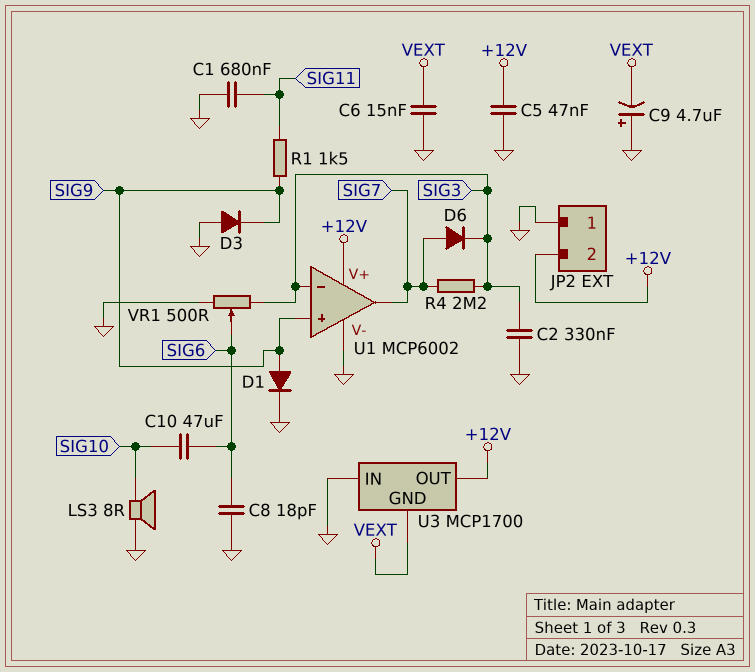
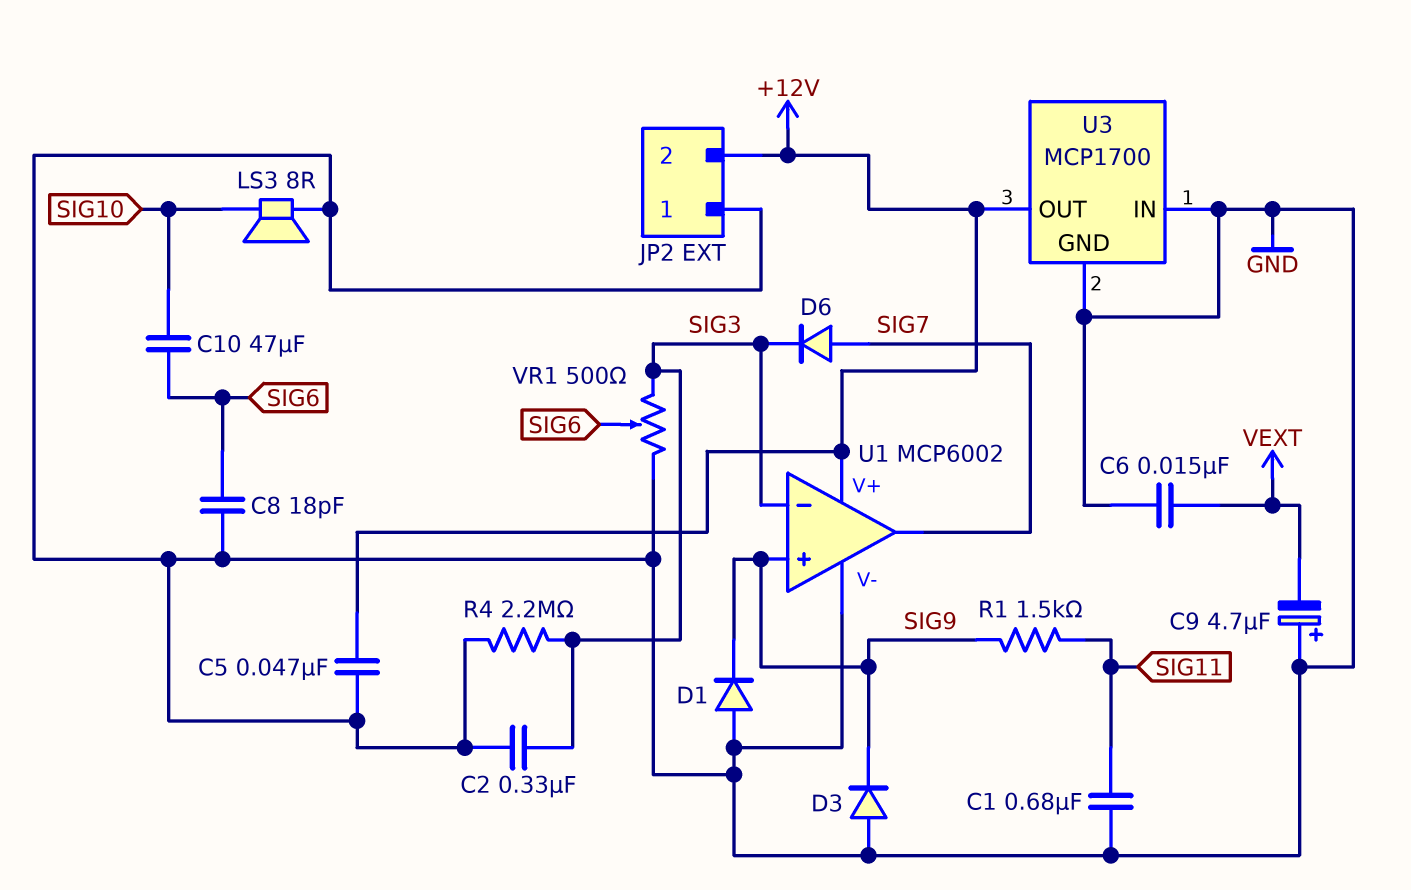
D1: diode (A SIG9, K GND) -> diode (A GND, K SIG9)
R4: 2.2M (SIG3, SIG7) -> 2.2M (GND, SIG3)
U3 pin GND: VEXT -> GND

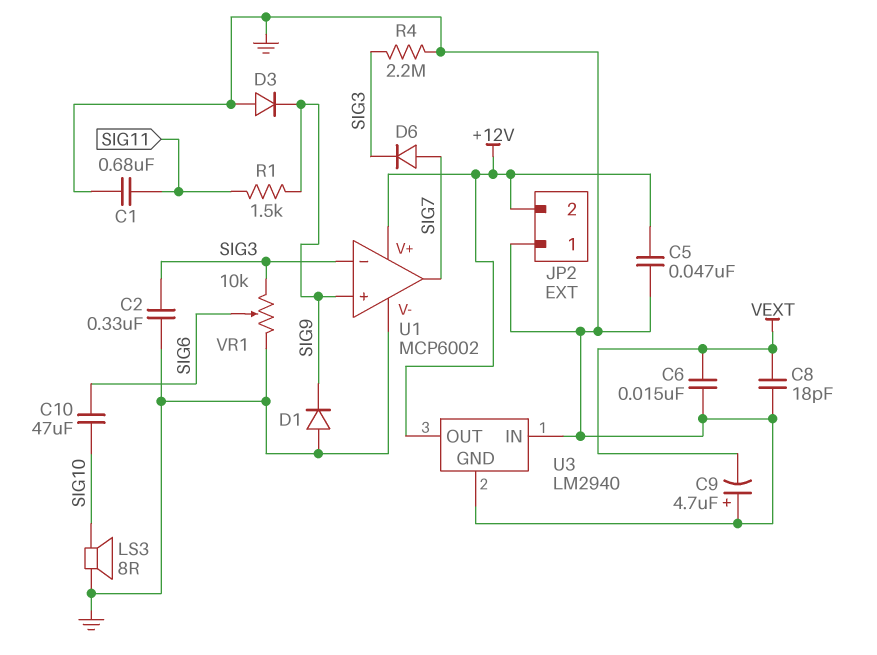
C8: 18pF (GND, SIG6) -> 18pF (GND, VEXT)
U3: MCP1700 -> LM2940
VR1: 500 (GND, SIG3, wiper SIG6) -> 10k (GND, SIG3, wiper SIG6)

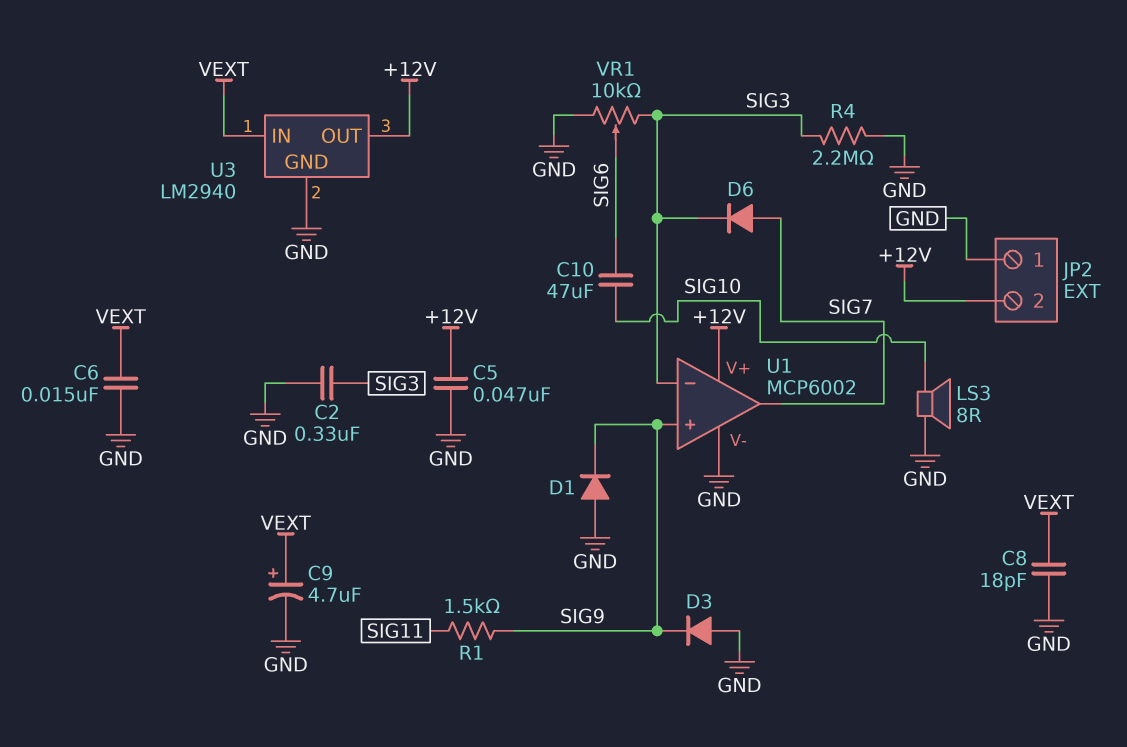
C1: 680nF (GND, SIG11) -> none
C9: 4.7uF (plus GND, minus VEXT) -> 4.7uF (plus VEXT, minus GND)
U3 pin IN: GND -> VEXT

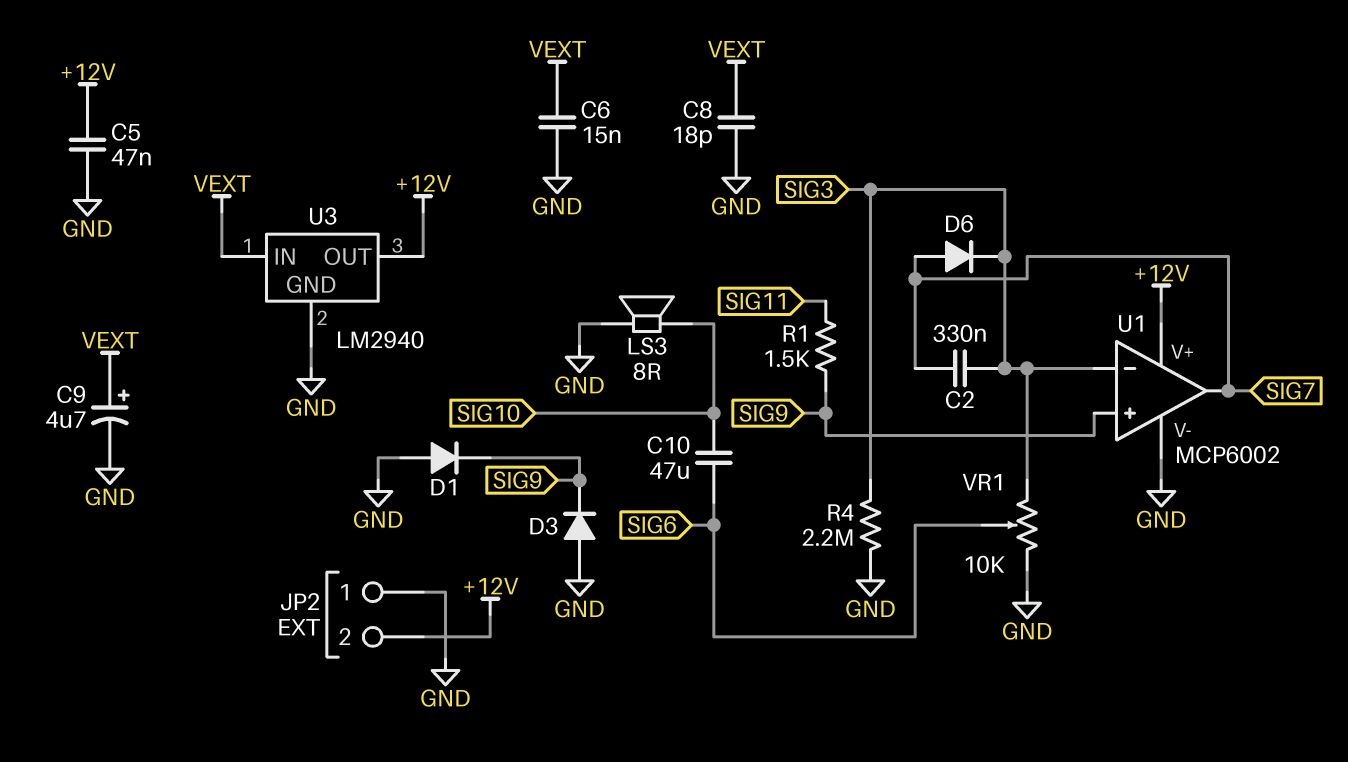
C2: 330nF (GND, SIG3) -> 330nF (SIG3, SIG7)

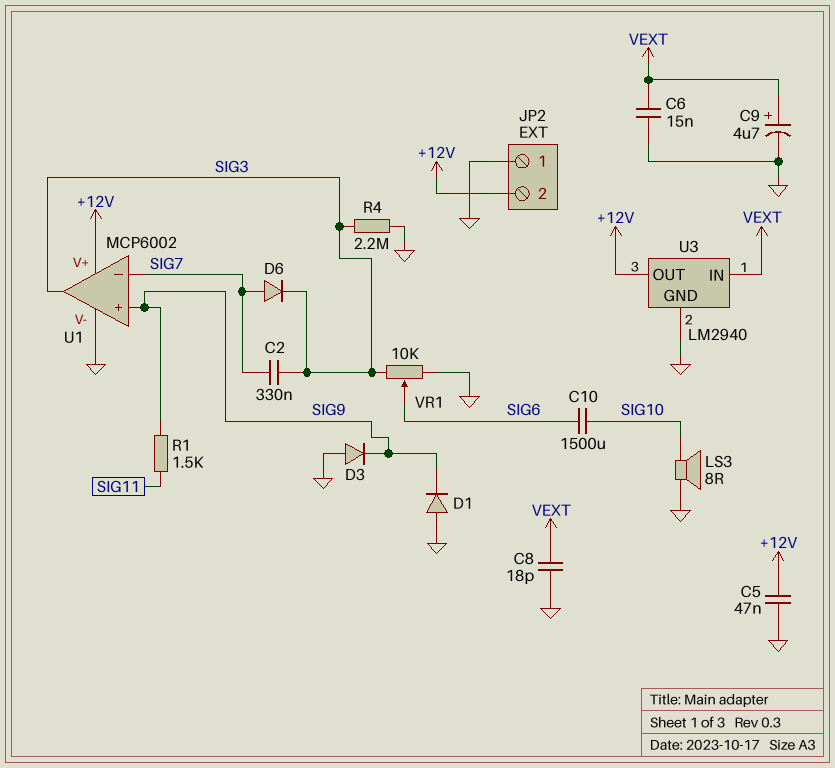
C10: 47uF (SIG6, SIG10) -> 1500uF (SIG6, SIG10)
U1 pin in-: SIG3 -> SIG7
U1 pin out: SIG7 -> SIG3

